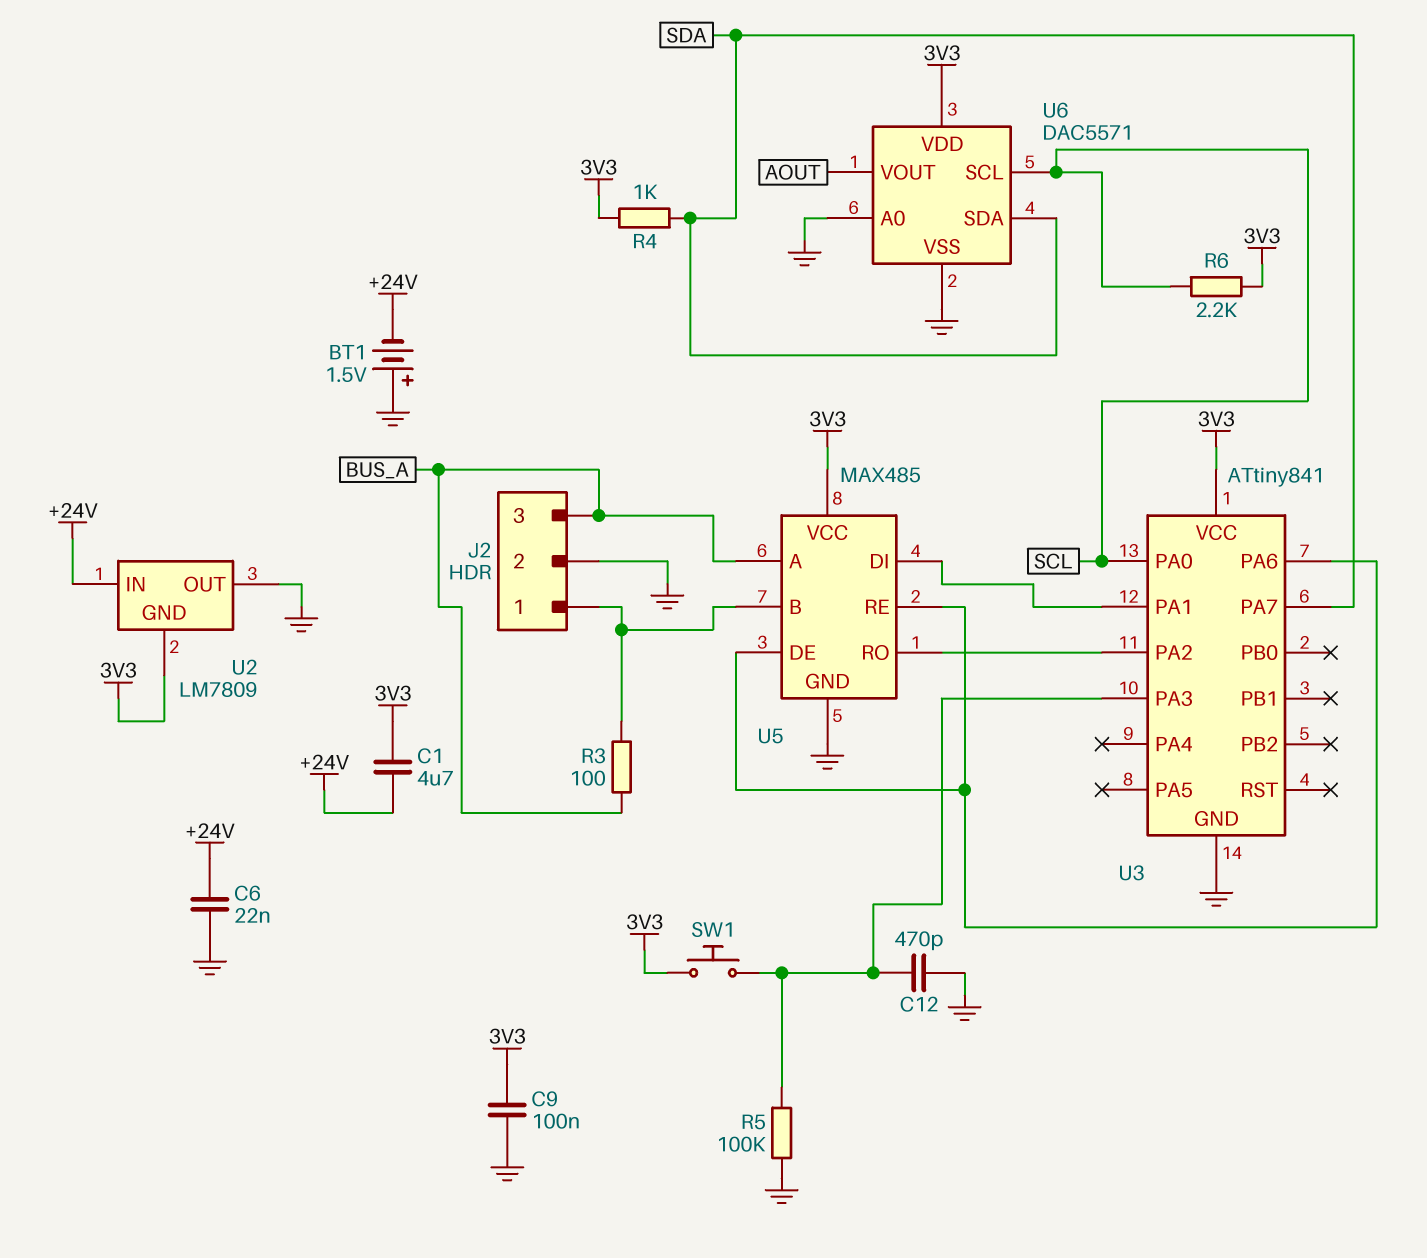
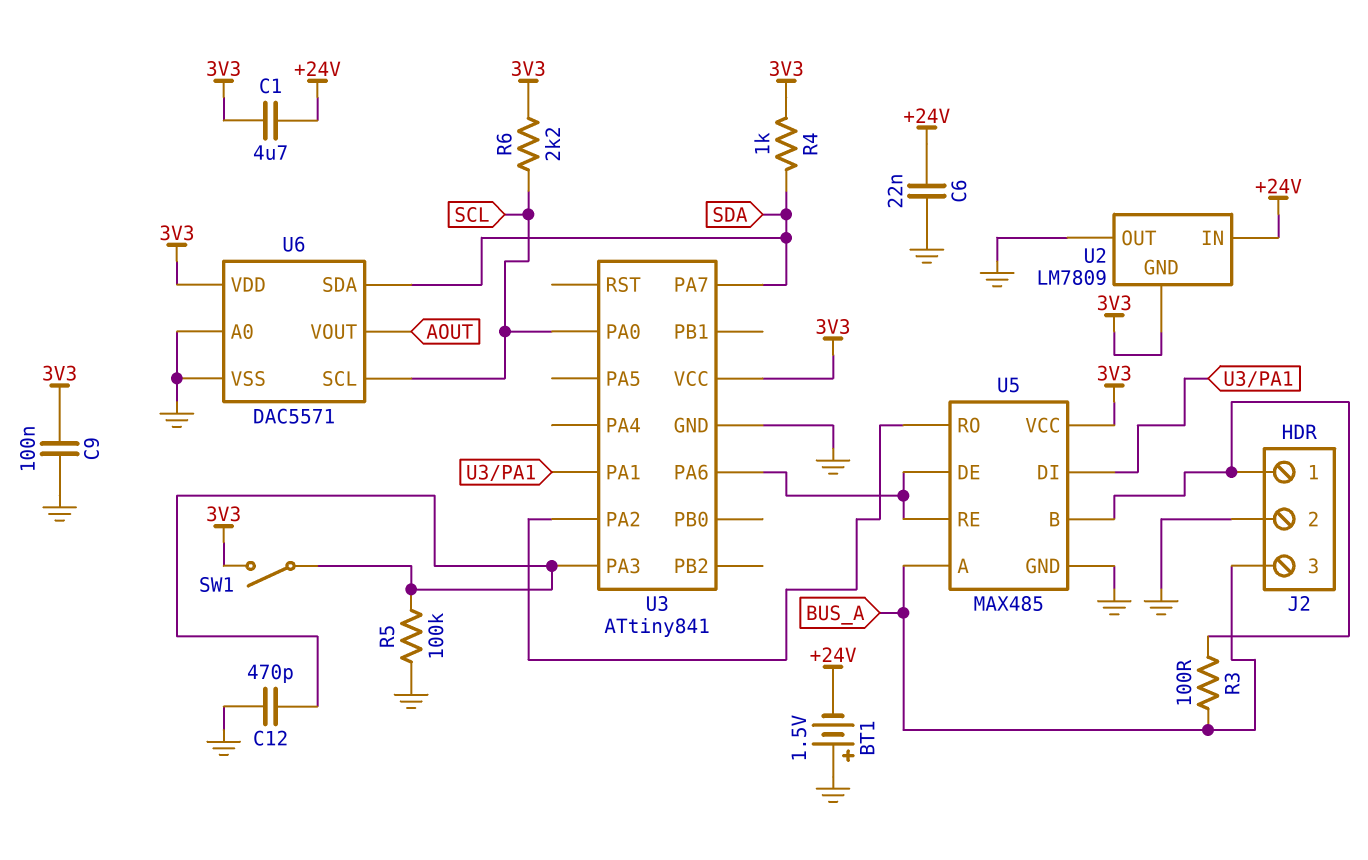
SW1: button (3V3, U3/PA3) -> switch (3V3, U3/PA3)

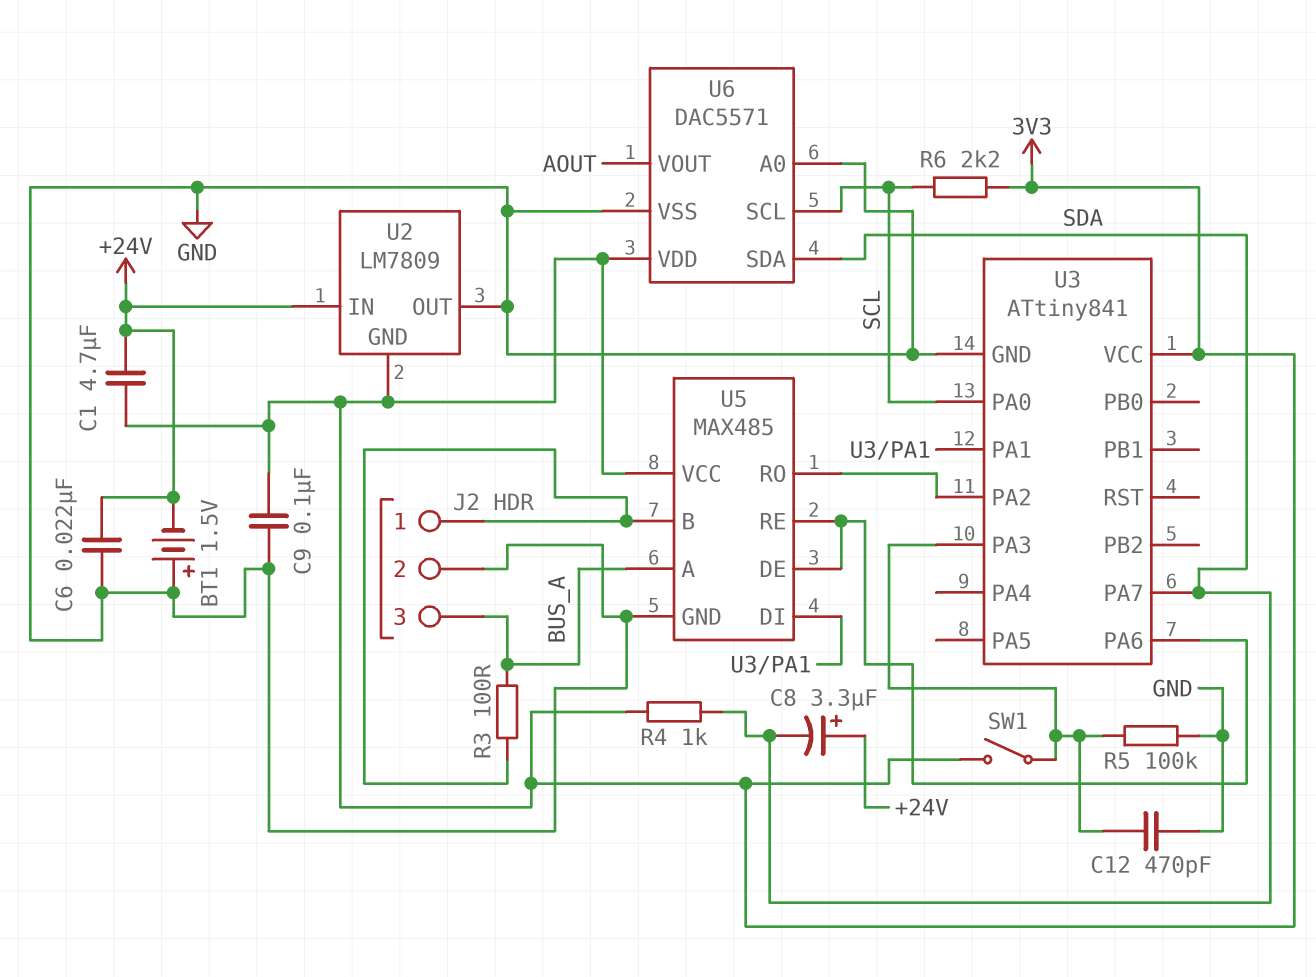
C8: none -> 3.3uF (plus +24V, minus SDA)

